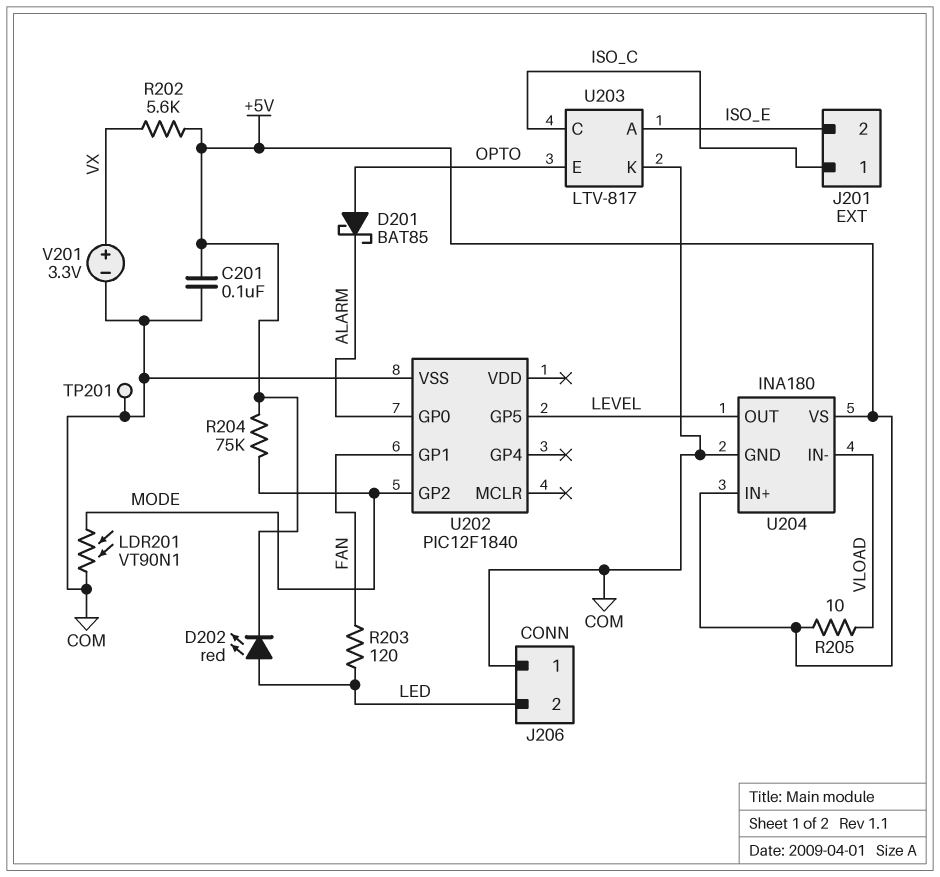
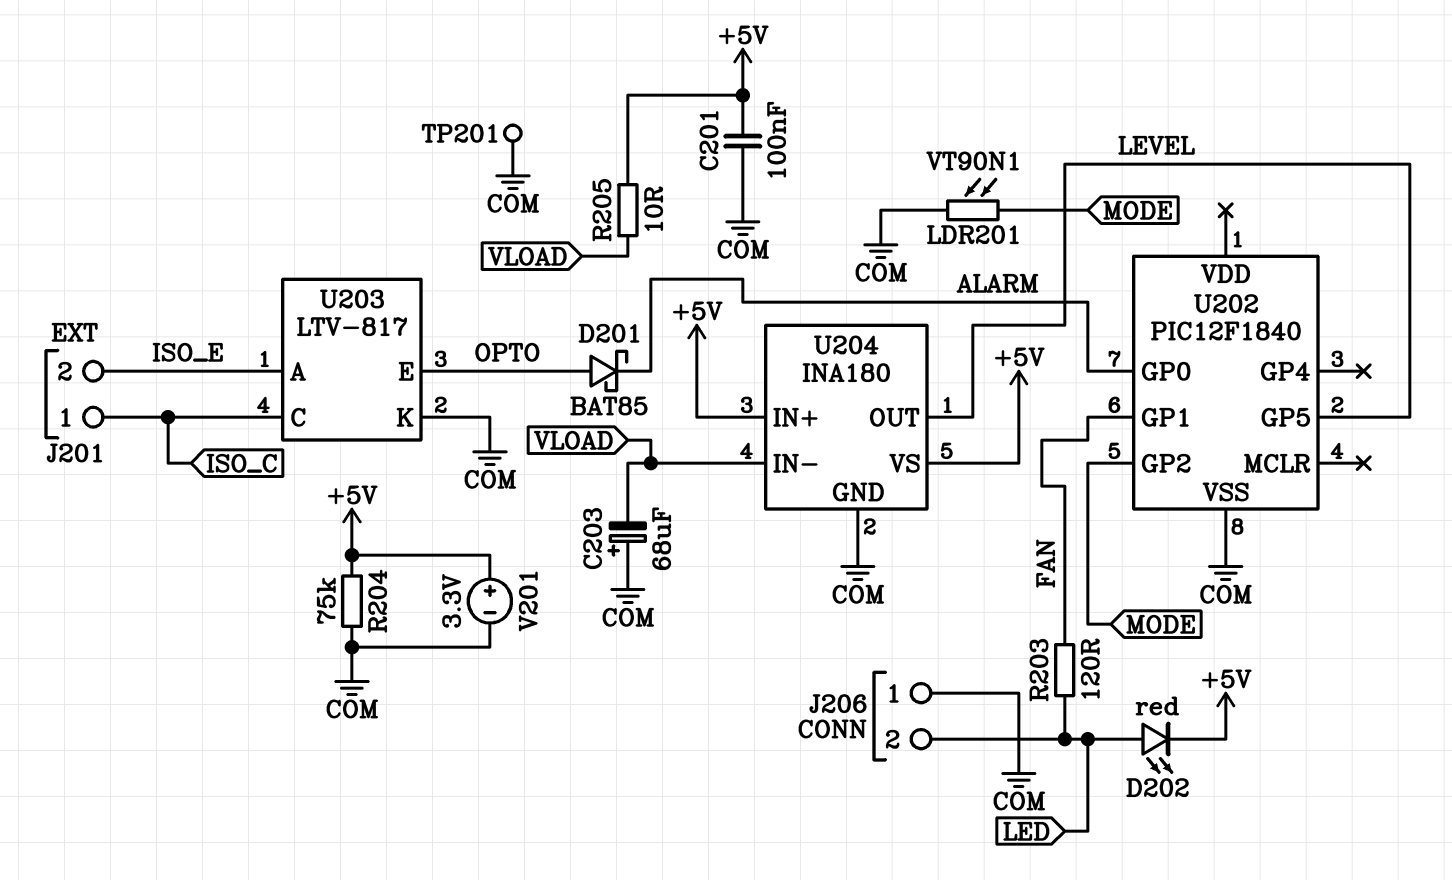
C203: none -> 68uF (plus COM, minus VLOAD)
R202: 5.6k (+5V, VX) -> none
R204: 75k (+5V, MODE) -> 75k (+5V, COM)
V201: 3.3V (plus VX, minus COM) -> 3.3V (plus +5V, minus COM)

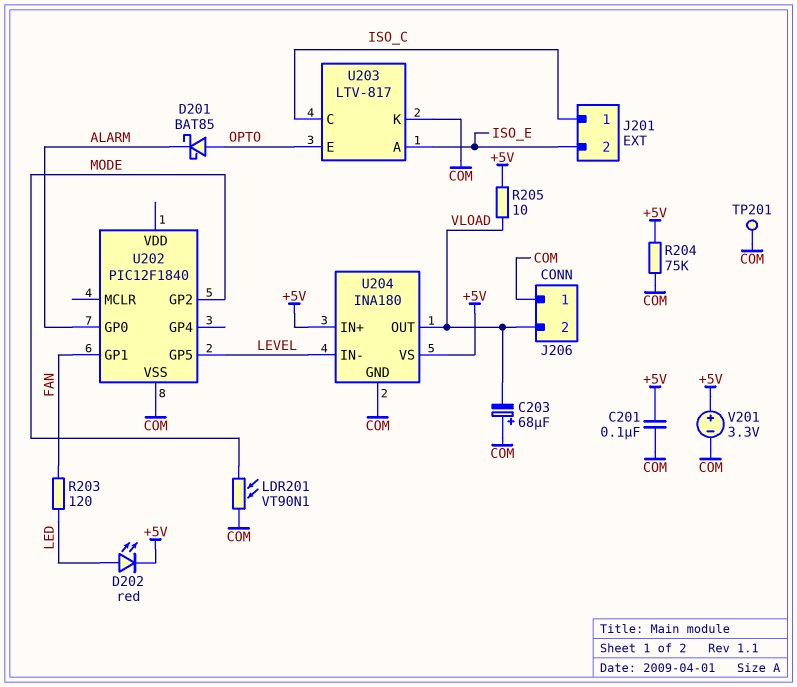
J206 pin 2: LED -> VLOAD
U204 pin IN-: VLOAD -> LEVEL
U204 pin OUT: LEVEL -> VLOAD

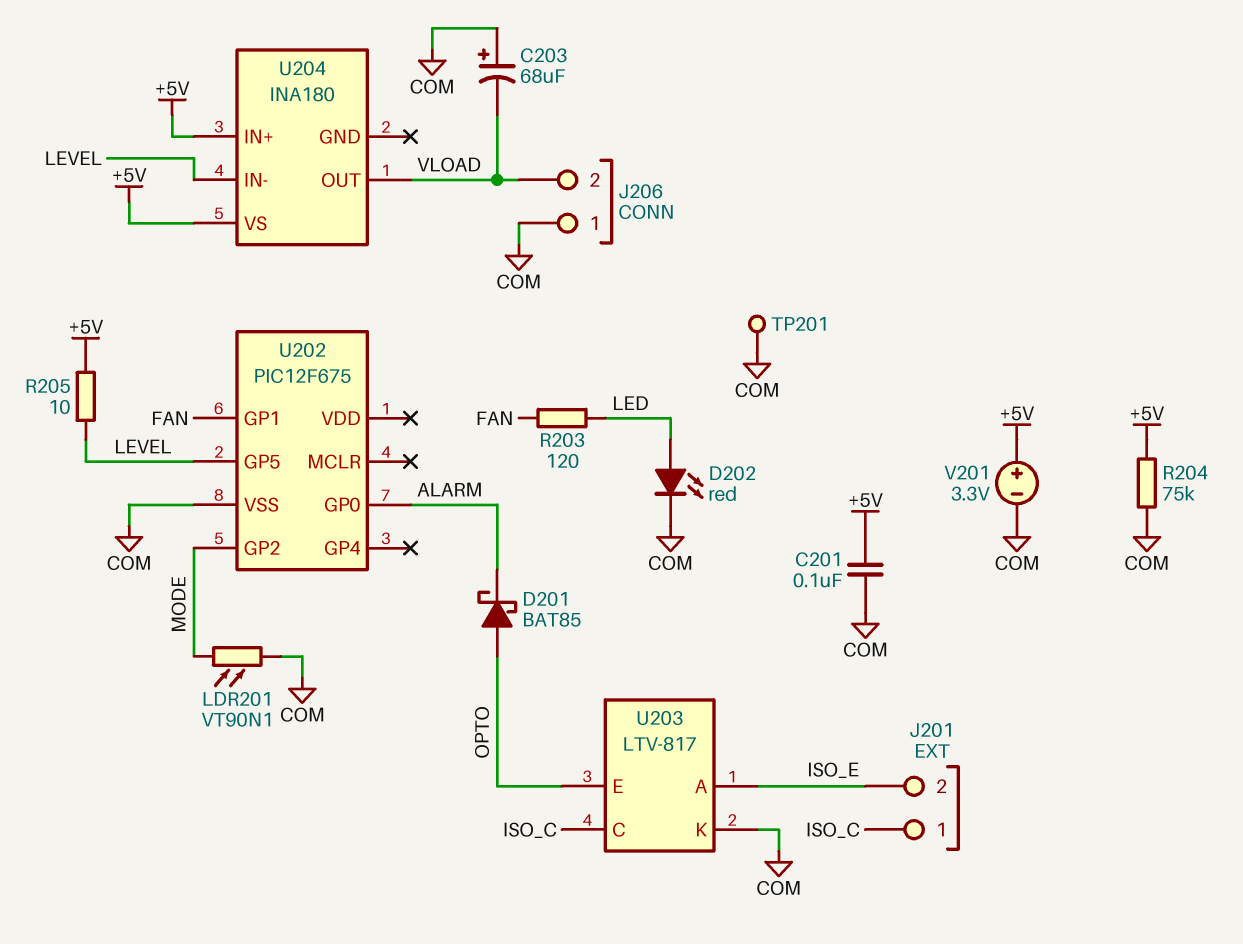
D202: LED red (A LED, K +5V) -> LED red (A LED, K COM)
R205: 10 (+5V, VLOAD) -> 10 (+5V, LEVEL)
U202: PIC12F1840 -> PIC12F675
U204 pin GND: COM -> none

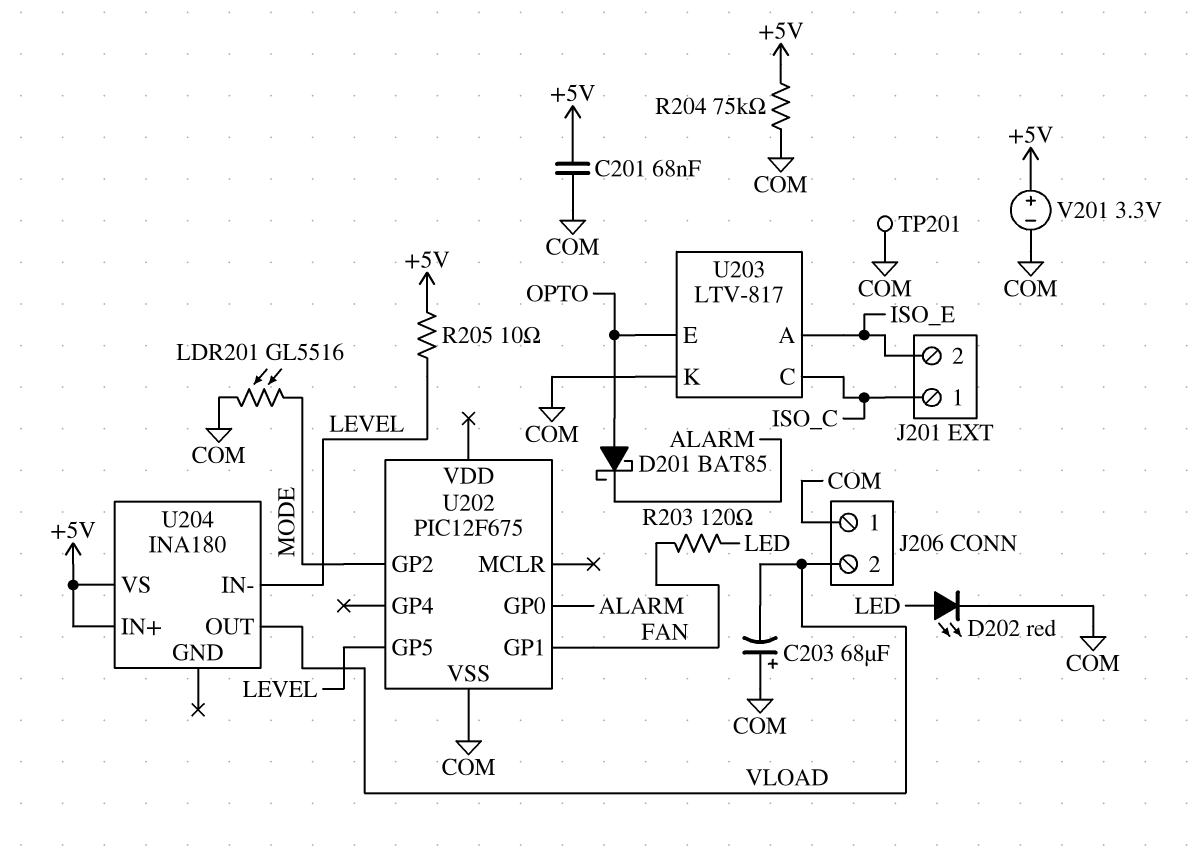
C201: 100nF (+5V, COM) -> 68nF (+5V, COM)
LDR201: VT90N1 (COM, MODE) -> GL5516 (COM, MODE)

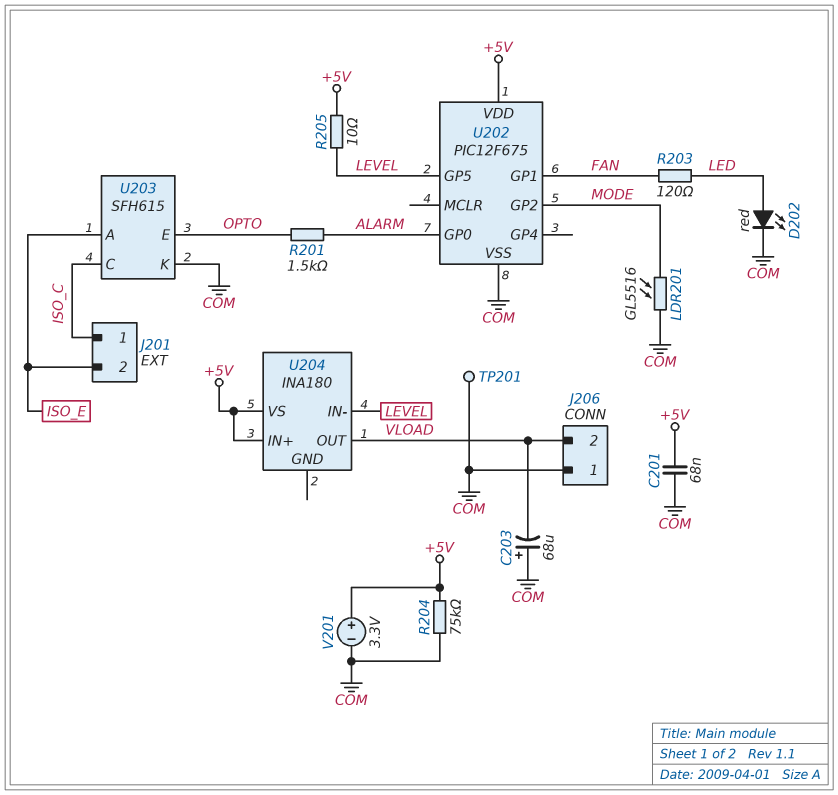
D201: schottky BAT85 (A OPTO, K ALARM) -> none
R201: none -> 1.5k (ALARM, OPTO)
U202 pin VDD: none -> +5V
U203: LTV-817 -> SFH615

